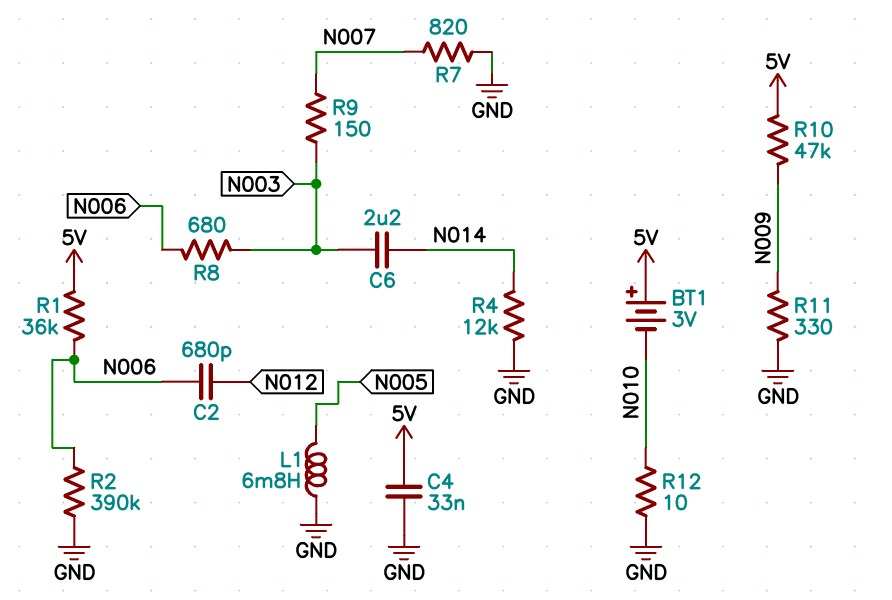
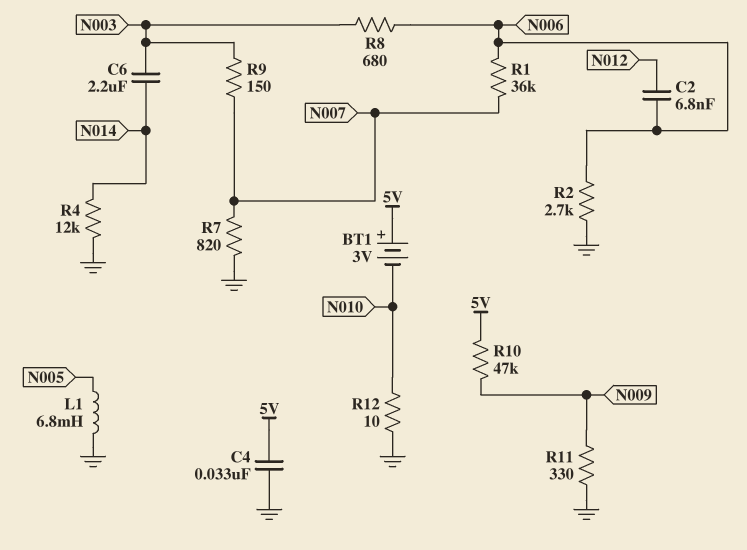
C2: 680pF (N006, N012) -> 6.8nF (N006, N012)
R1: 36k (5V, N006) -> 36k (N006, N007)
R2: 390k (GND, N006) -> 2.7k (GND, N006)

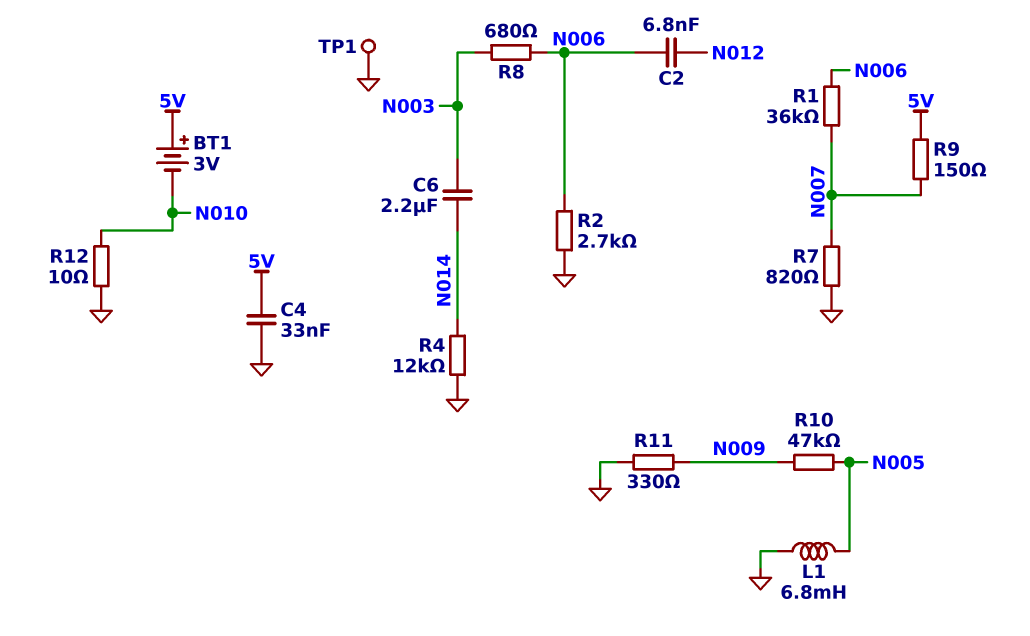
R9: 150 (N003, N007) -> 150 (5V, N007)
R10: 47k (5V, N009) -> 47k (N005, N009)
TP1: none -> test point (GND)

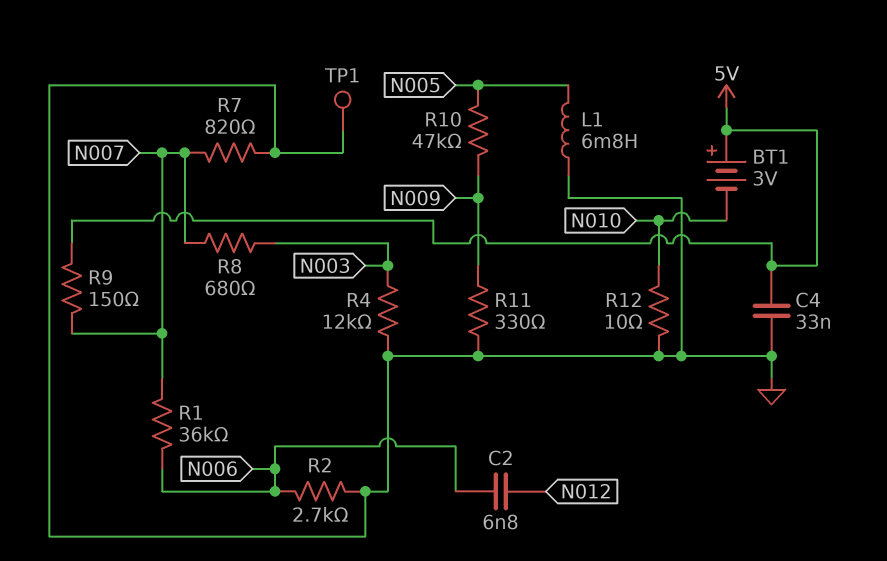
C6: 2.2uF (N003, N014) -> none
R4: 12k (GND, N014) -> 12k (GND, N003)
R8: 680 (N003, N006) -> 680 (N003, N007)

